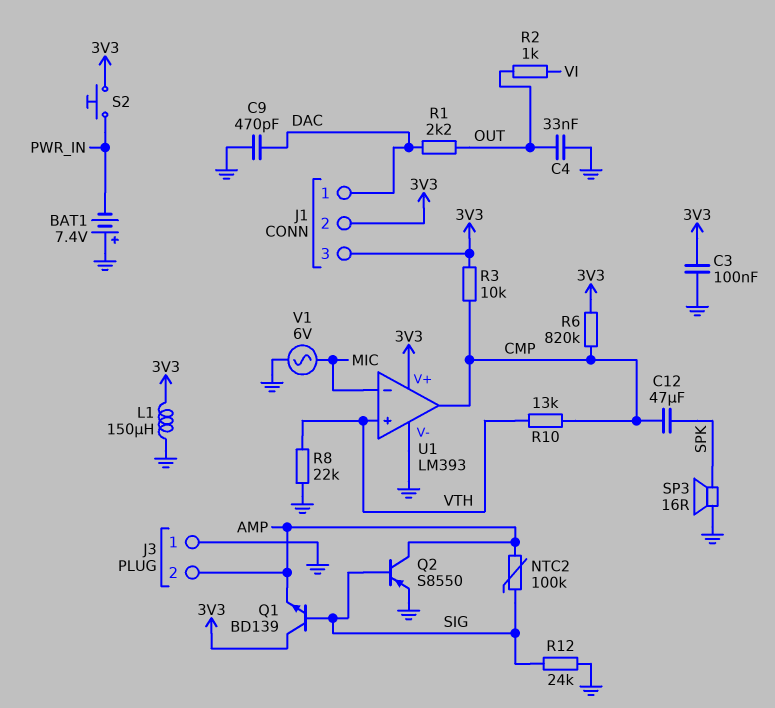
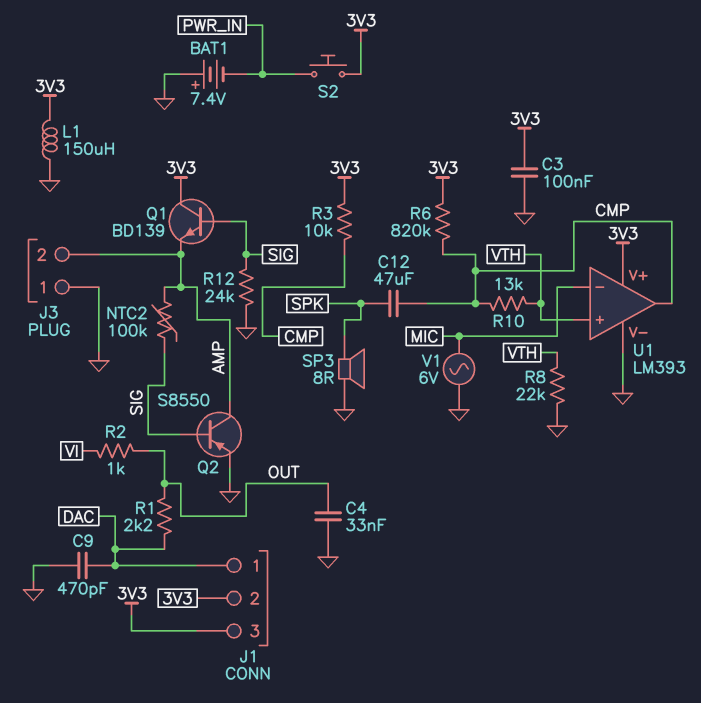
SP3: speaker 16R (GND, SPK) -> speaker 8R (GND, SPK)

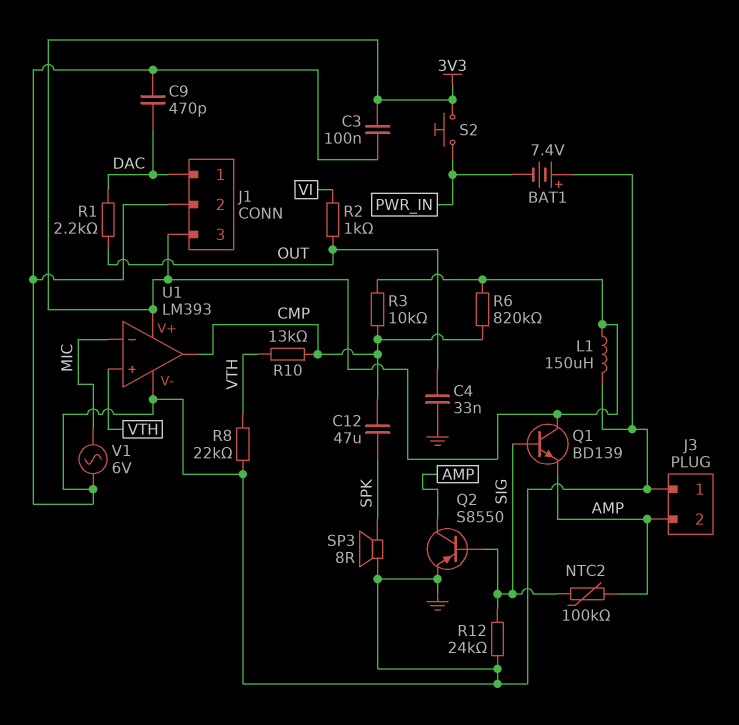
J1 pin 2: 3V3 -> GND

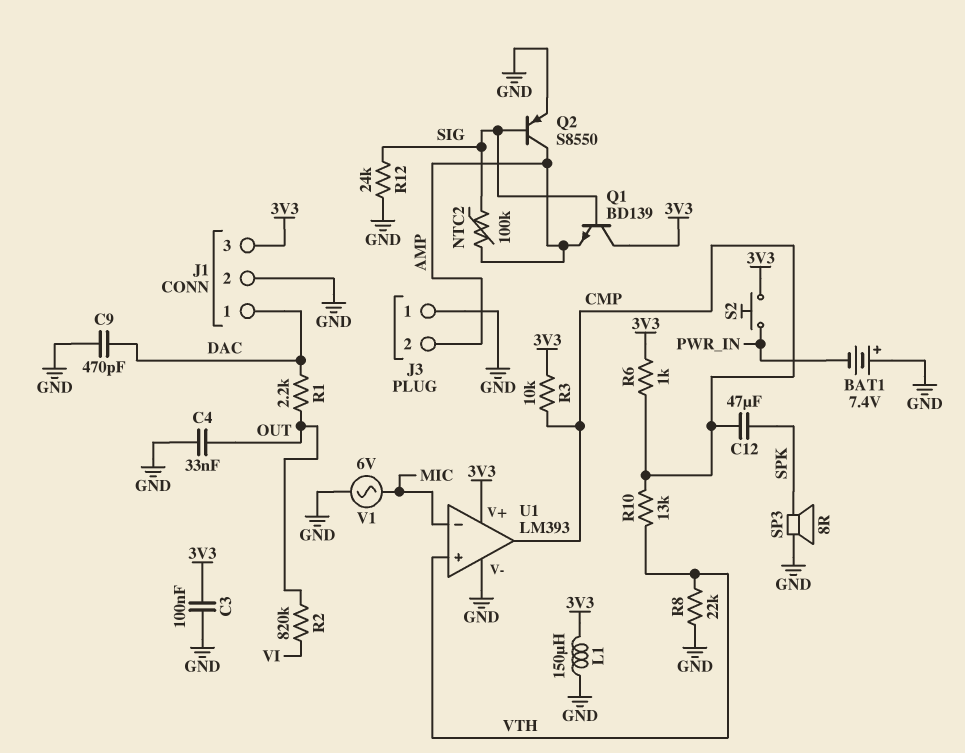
R2: 1k (OUT, VI) -> 820k (OUT, VI)
R6: 820k (3V3, CMP) -> 1k (3V3, CMP)

